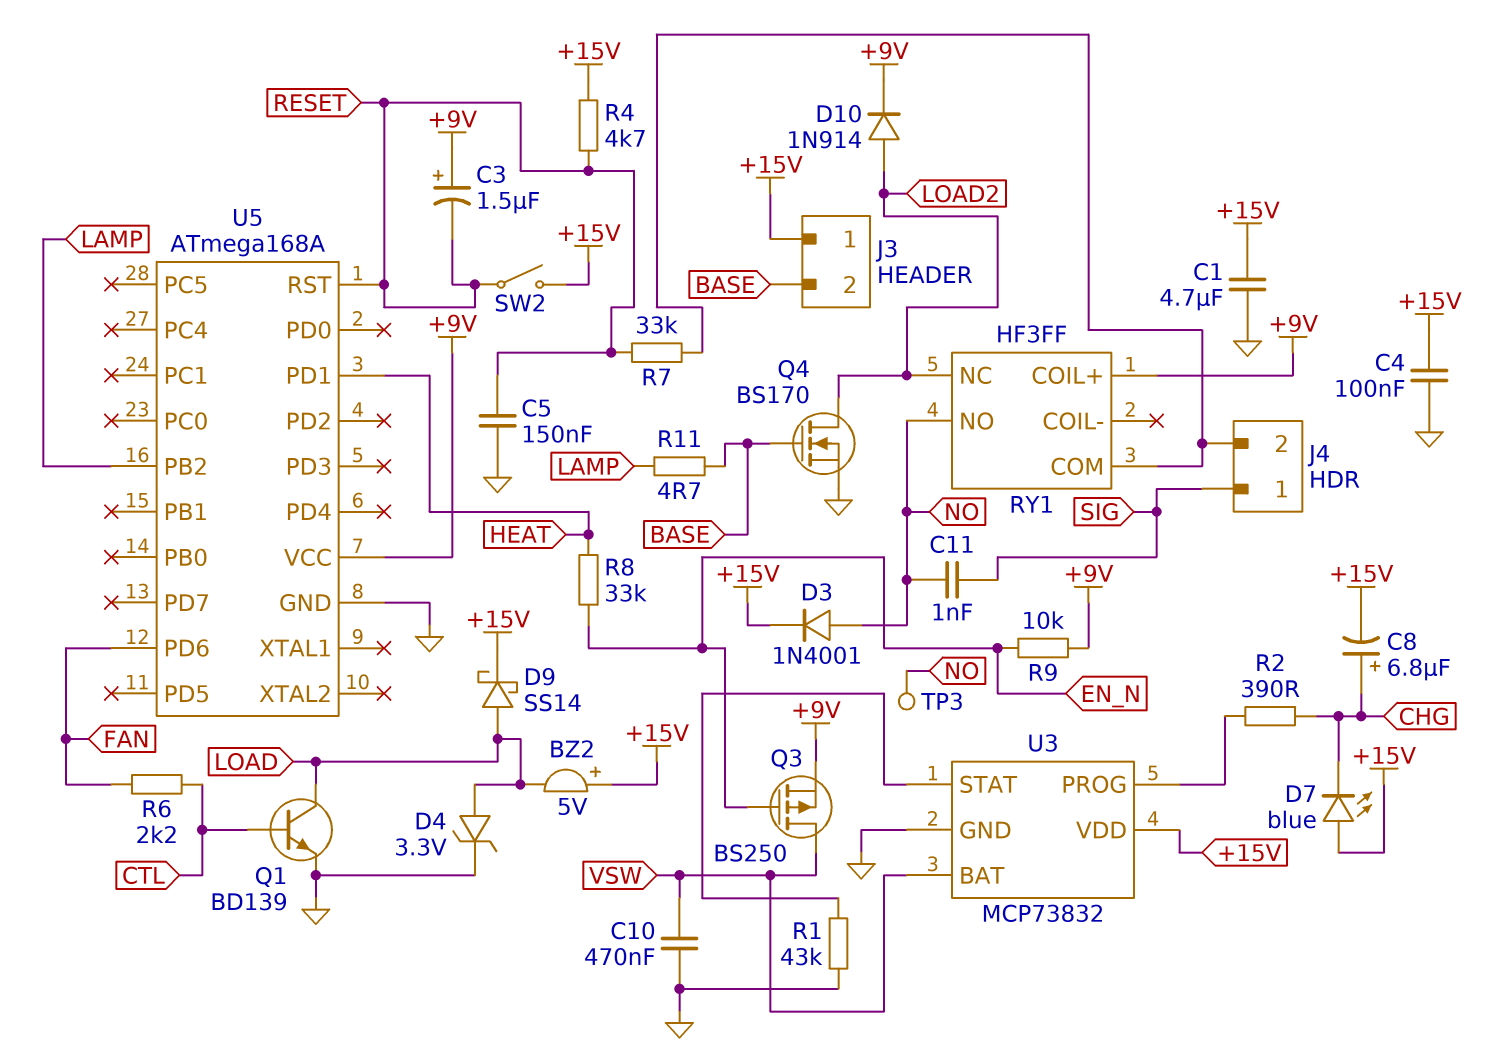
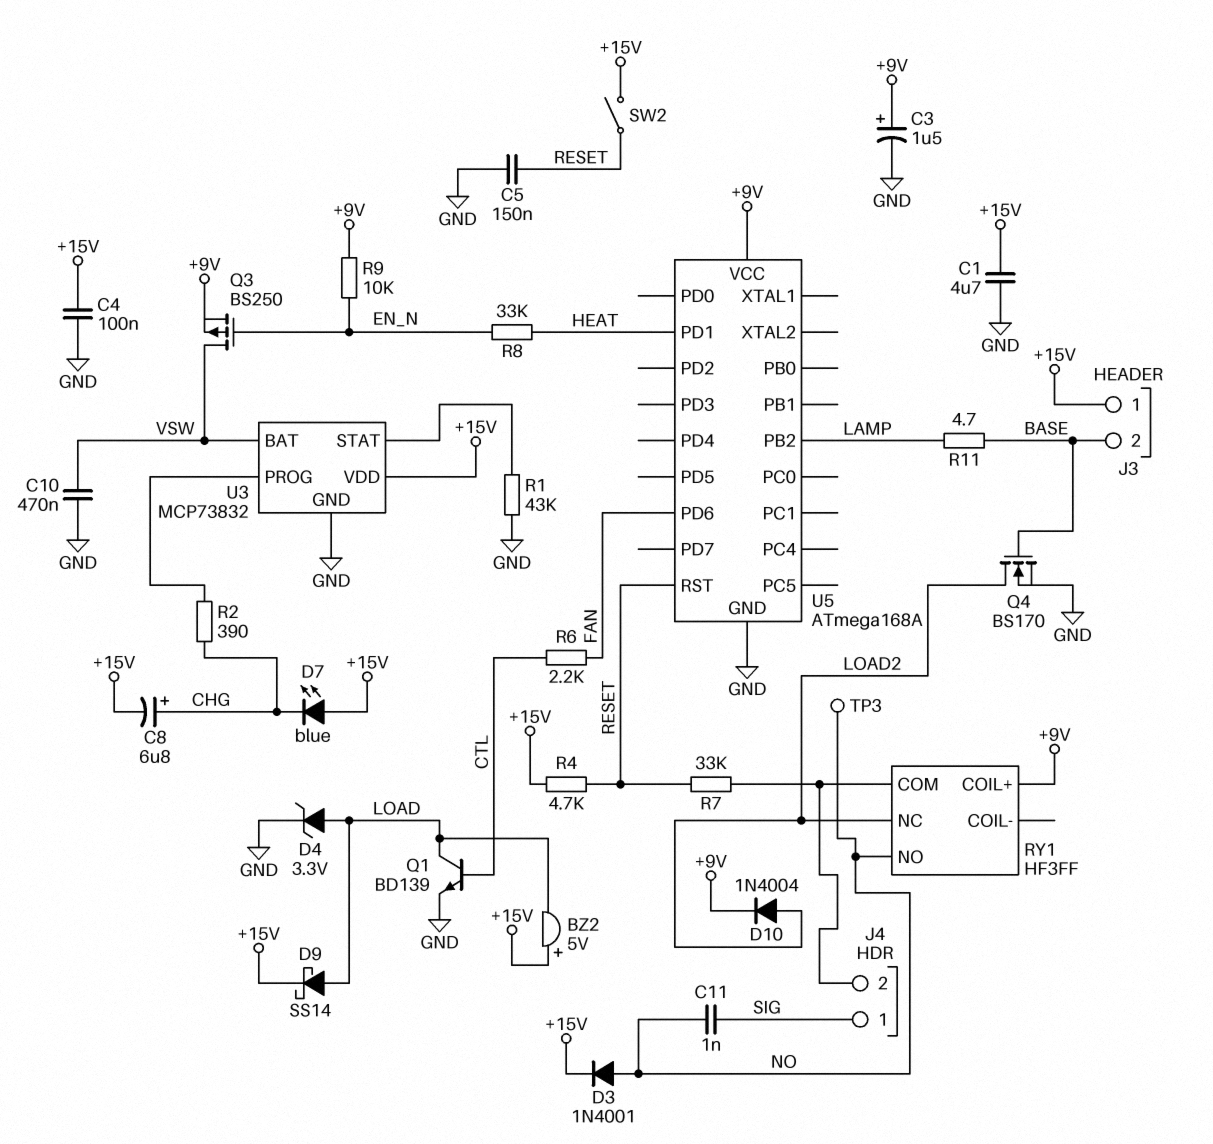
C3: 1.5uF (plus +9V, minus RESET) -> 1.5uF (plus +9V, minus GND)
D10: diode 1N914 (A LOAD2, K +9V) -> diode 1N4004 (A LOAD2, K +9V)

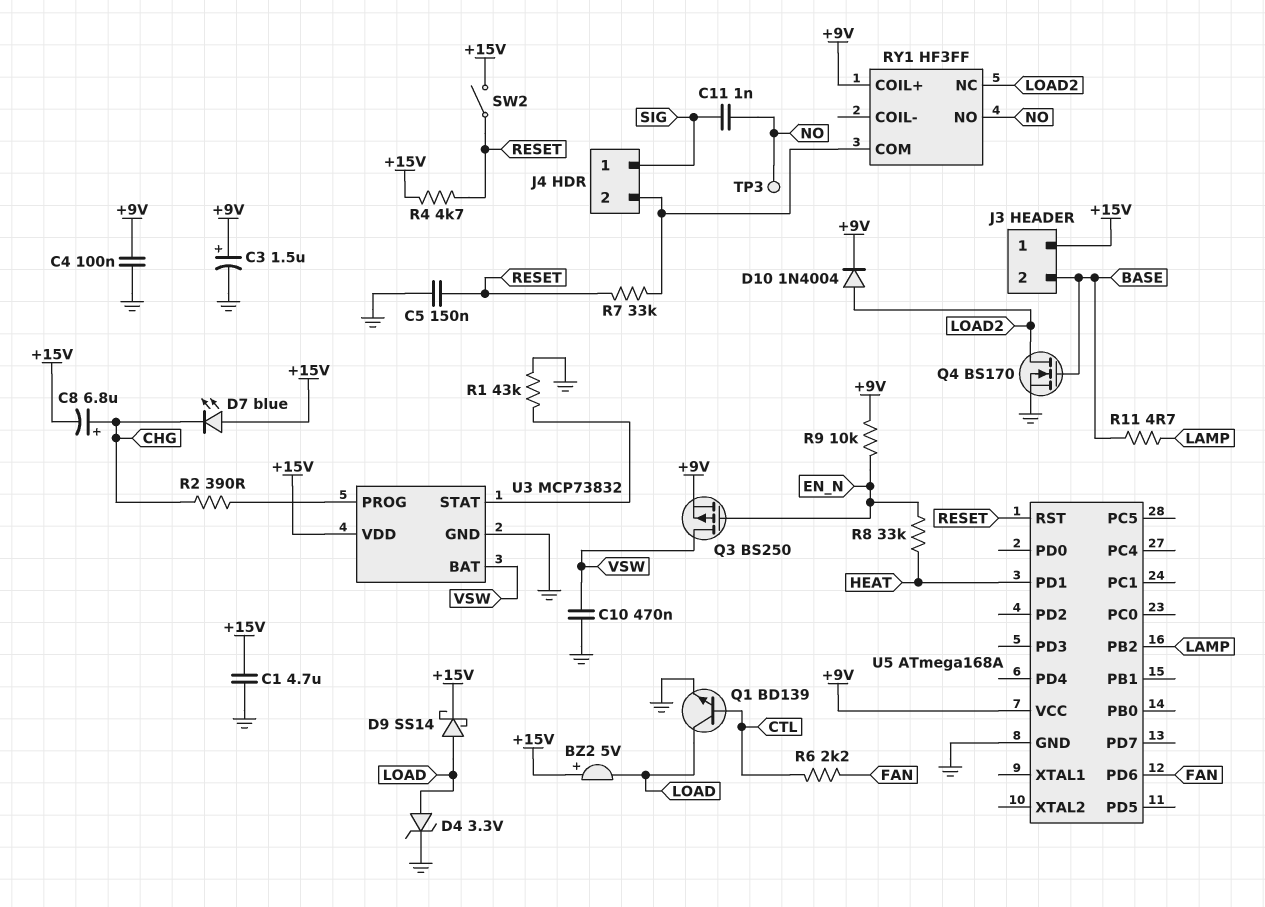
C4: 100nF (+15V, GND) -> 100nF (+9V, GND)
D3: diode 1N4001 (A NO, K +15V) -> none

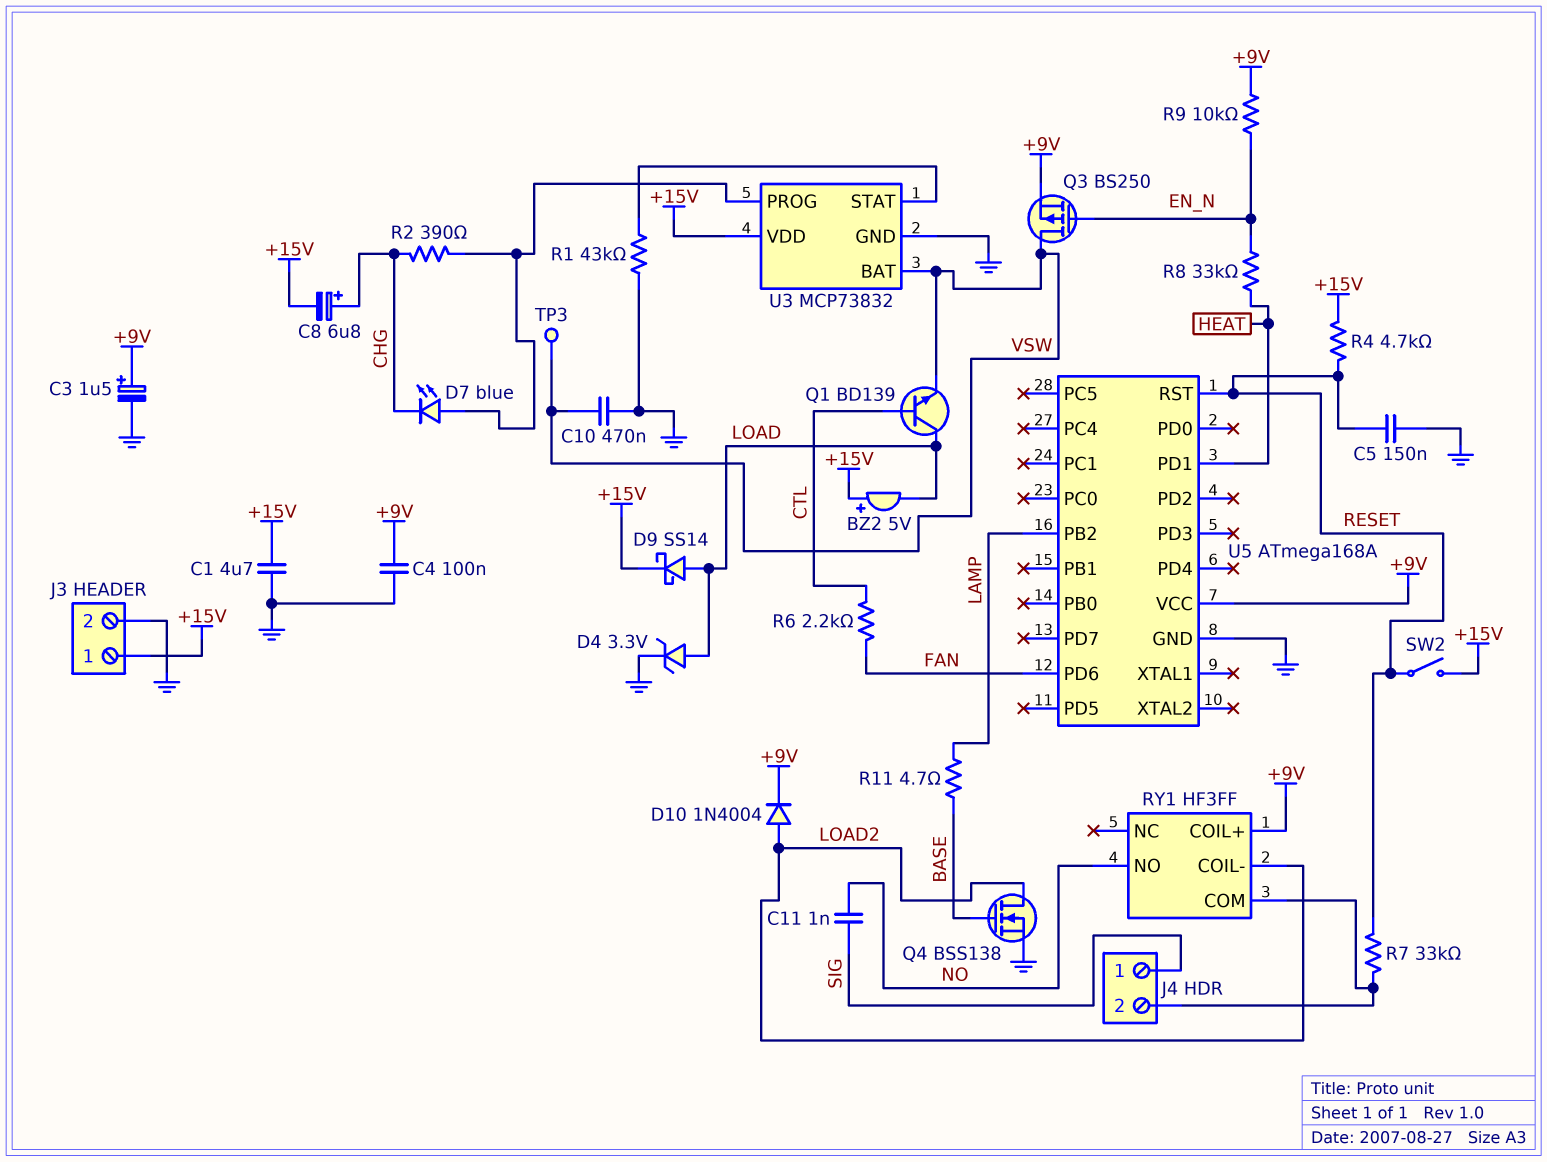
D7: LED blue (A +15V, K CHG) -> LED blue (A U3/PROG, K CHG)
J3 pin 2: BASE -> GND
Q1: NPN BD139 (B CTL, C LOAD, E GND) -> NPN BD139 (B CTL, C LOAD, E VSW)
Q4: NMOS BS170 (G BASE, D LOAD2, S GND) -> NMOS BSS138 (G BASE, D LOAD2, S GND)
RY1 pin COIL-: none -> LOAD2
RY1 pin NC: LOAD2 -> none
TP3: test point (NO) -> test point (VSW)

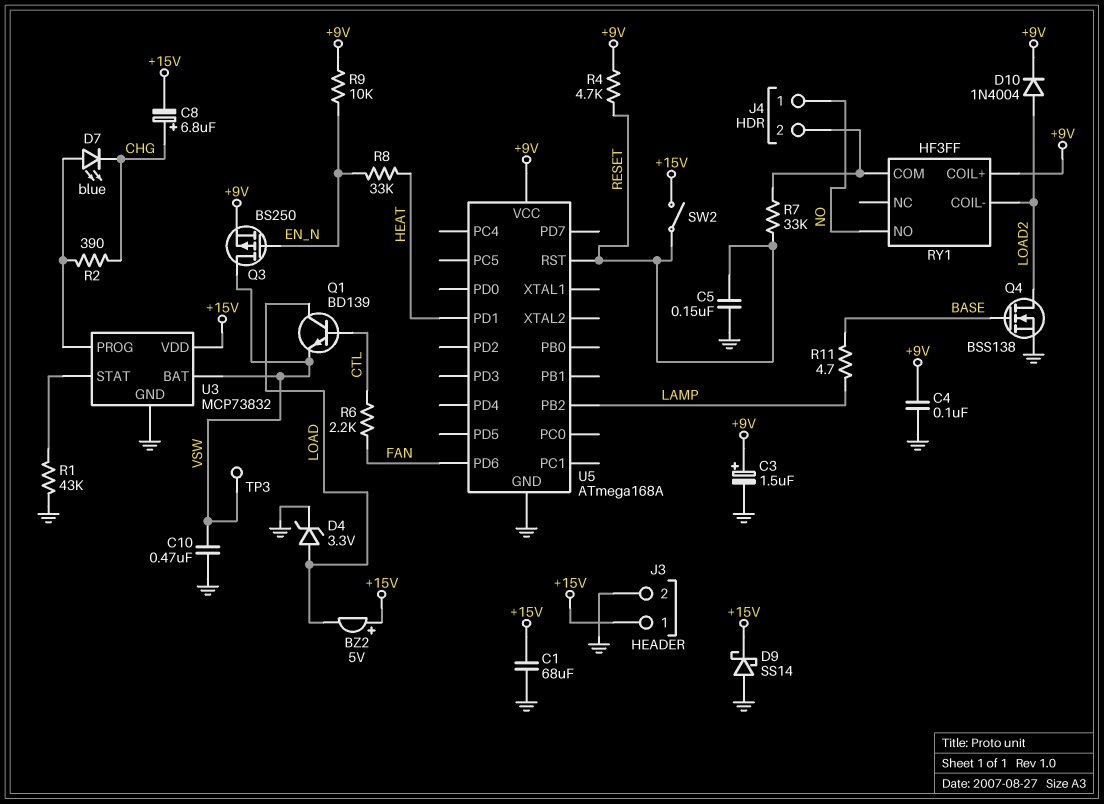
C1: 4.7uF (+15V, GND) -> 68uF (+15V, GND)
C11: 1nF (NO, SIG) -> none
D9: schottky SS14 (A LOAD, K +15V) -> schottky SS14 (A GND, K +15V)
J4 pin 1: SIG -> NO
R4: 4.7k (+15V, RESET) -> 4.7k (+9V, RESET)

